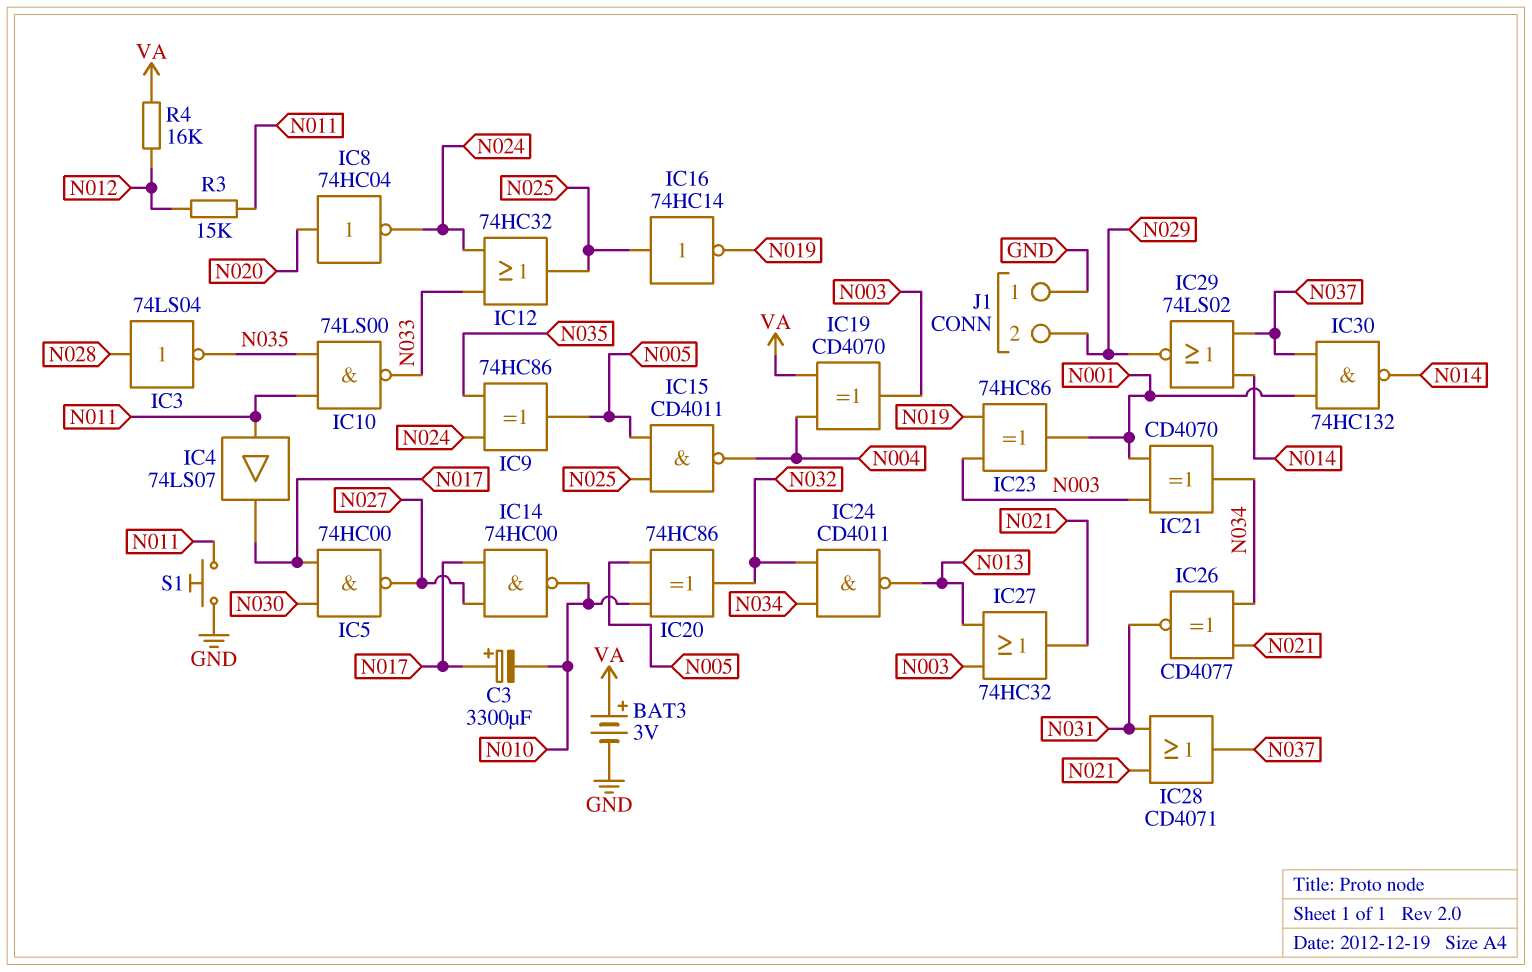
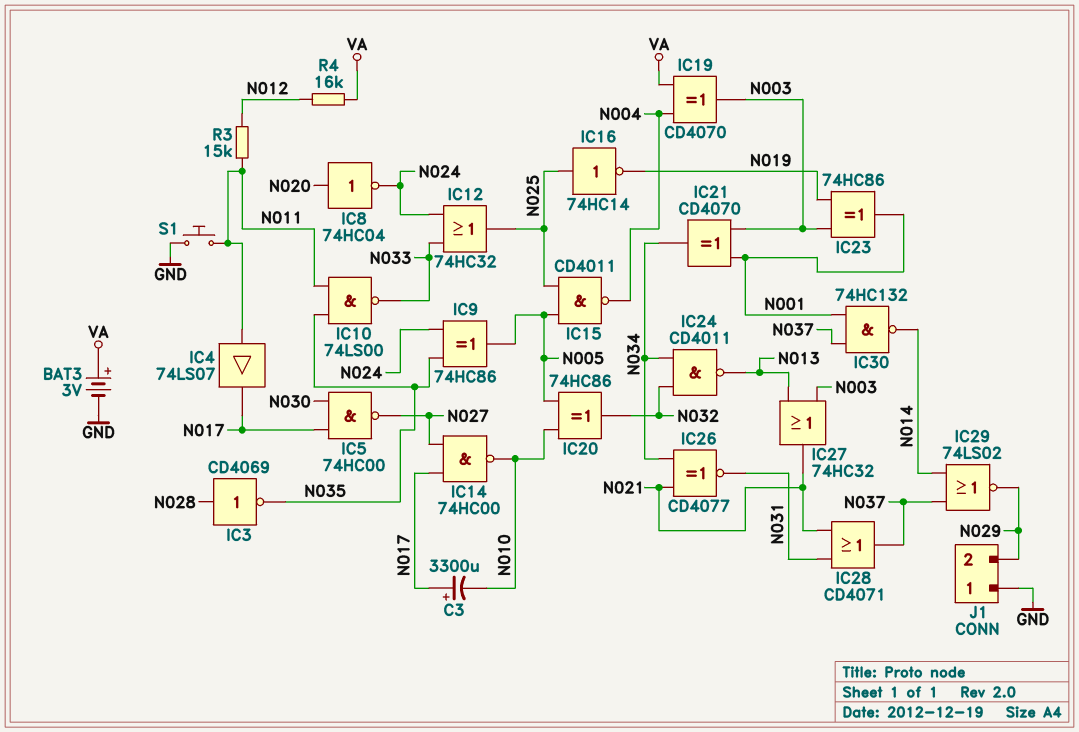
IC3: NOT 74LS04 (in N028, out N035) -> NOT CD4069 (in N028, out N035)

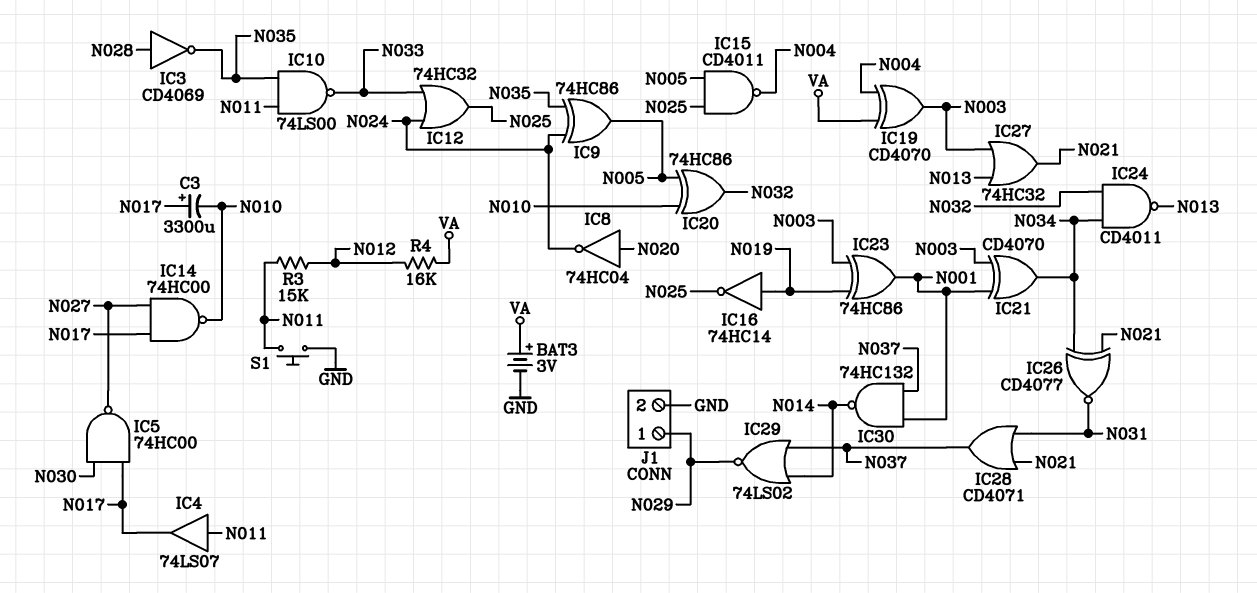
IC16: NOT 74HC14 (in N025, out N019) -> NOT 74HC14 (in N019, out N025)
J1 pin 1: GND -> N029
J1 pin 2: N029 -> GND

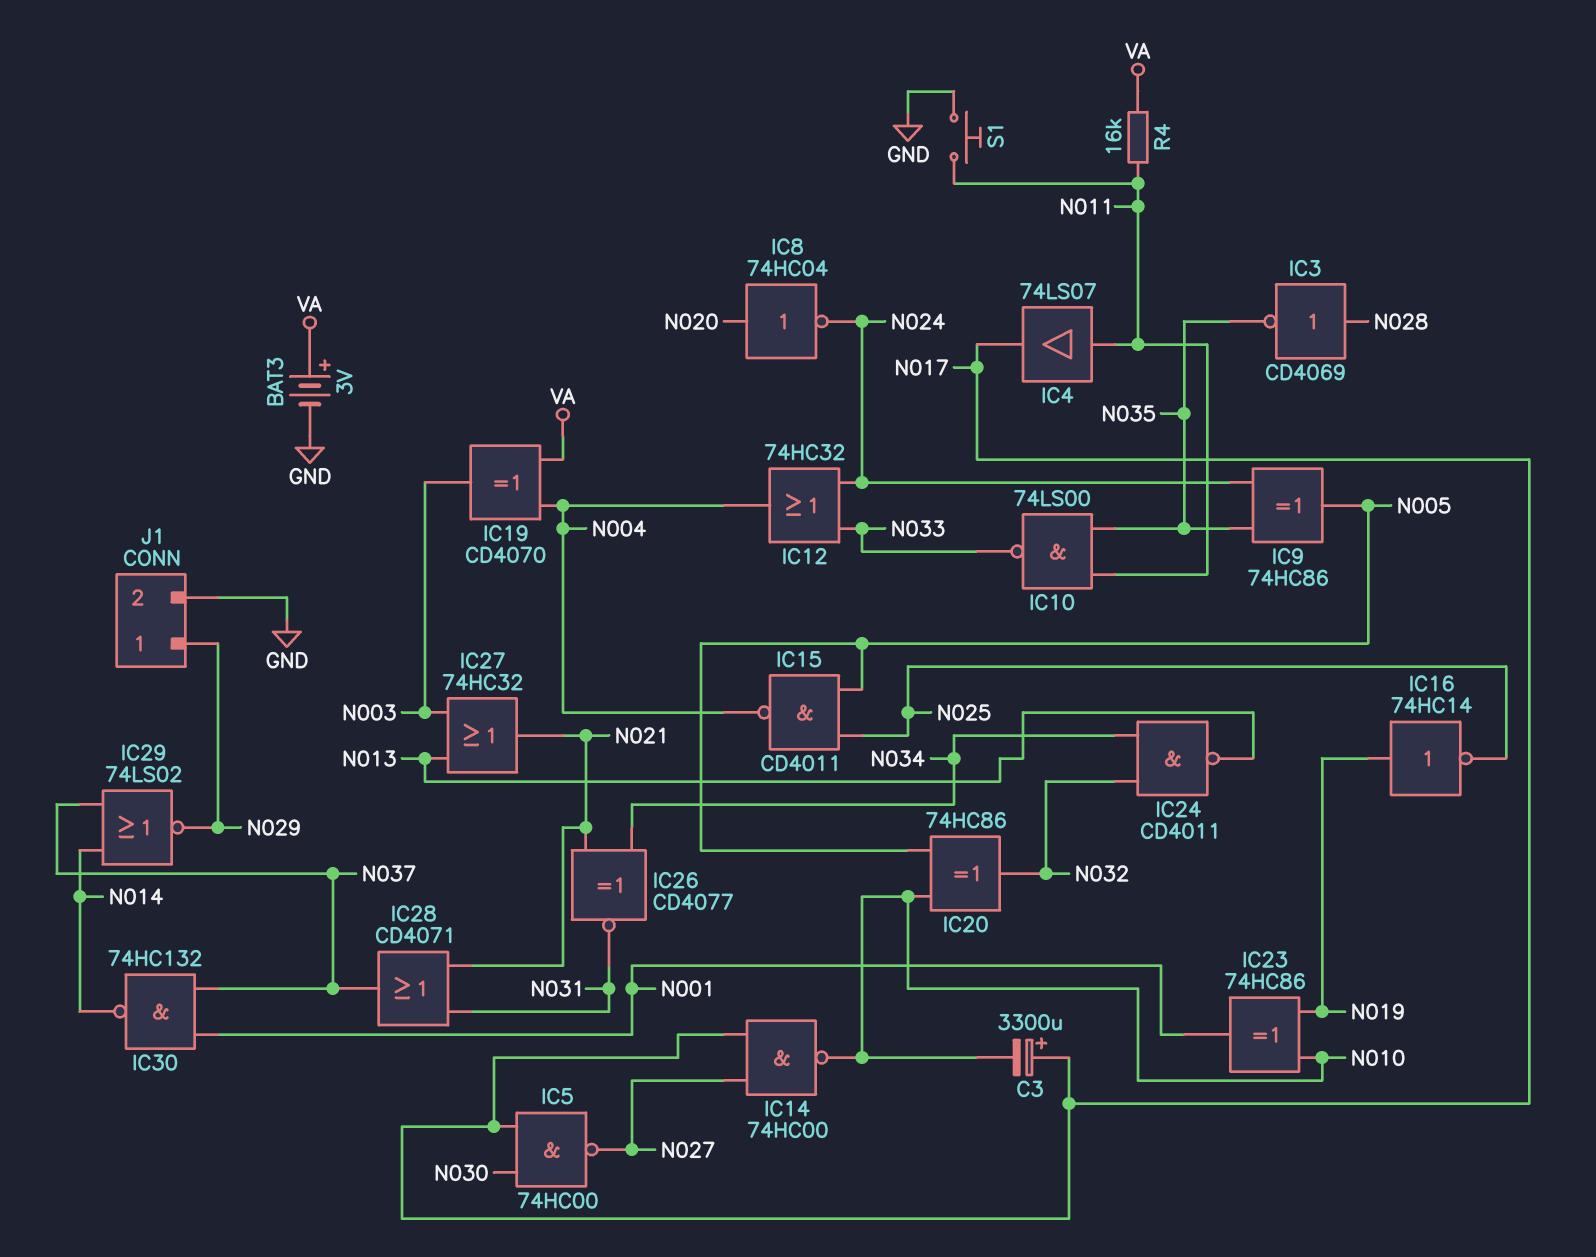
IC12: OR 74HC32 (in N024, in N033, out N025) -> OR 74HC32 (in N024, in N033, out N004)
IC21: XOR CD4070 (in N001, in N003, out N034) -> none
IC23: XOR 74HC86 (in N003, in N019, out N001) -> XOR 74HC86 (in N010, in N019, out N001)
R3: 15k (N011, N012) -> none
R4: 16k (N012, VA) -> 16k (N011, VA)

